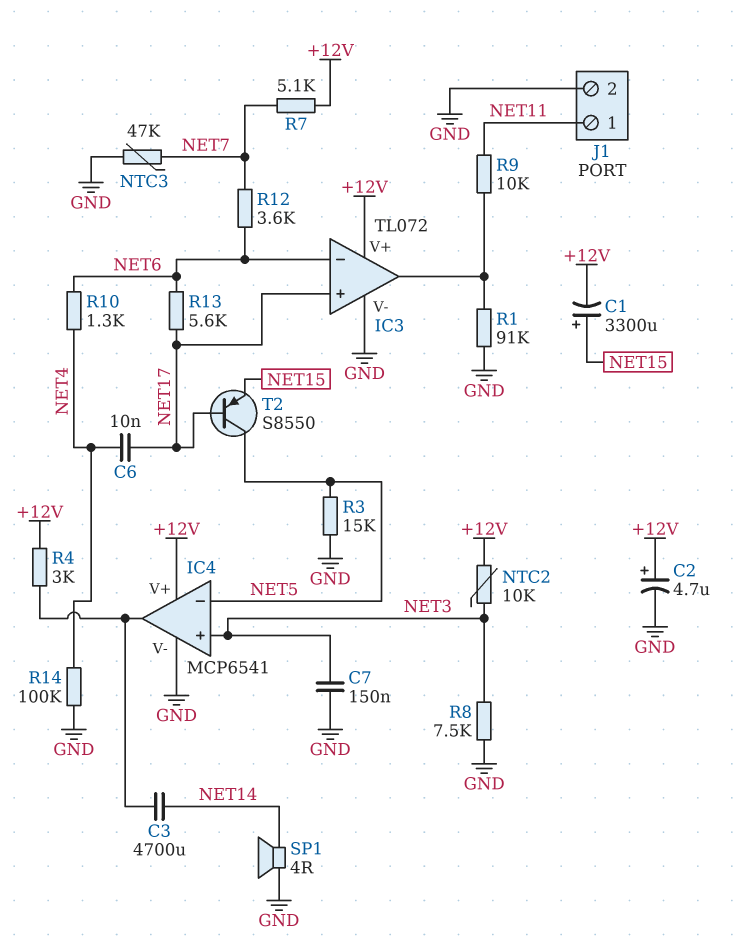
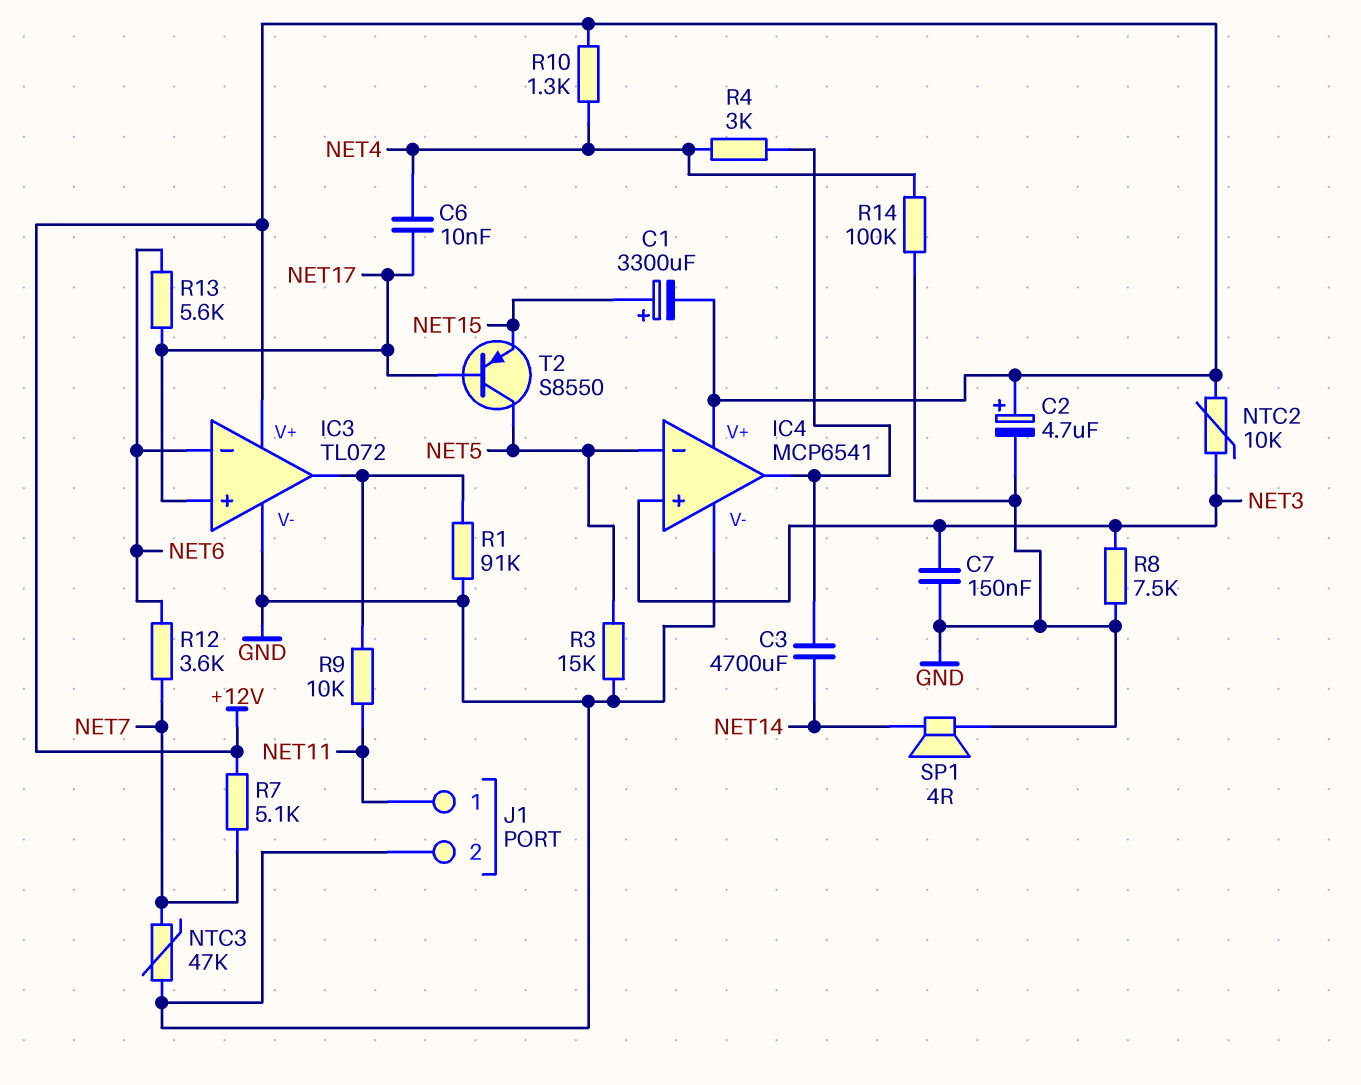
R4: 3k (+12V, IC4/out) -> 3k (IC4/out, NET4)
R10: 1.3k (NET4, NET6) -> 1.3k (+12V, NET4)

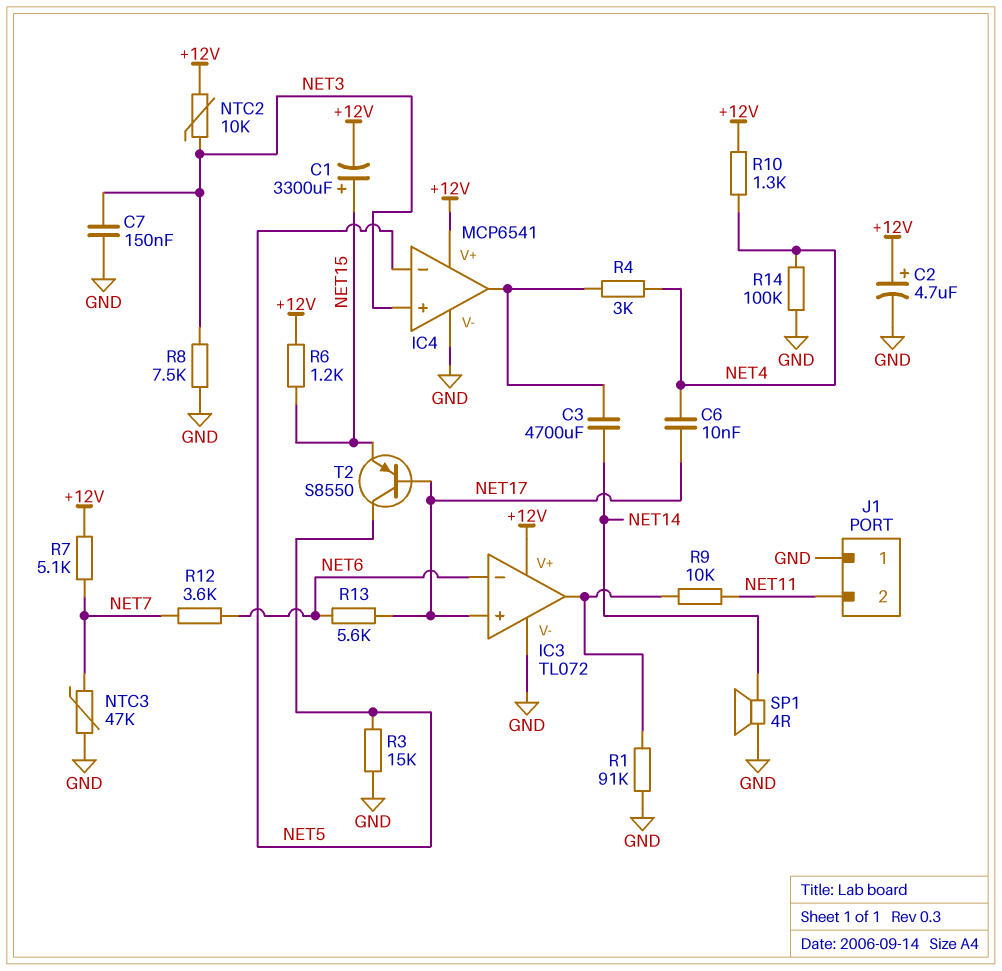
J1 pin 1: NET11 -> GND
J1 pin 2: GND -> NET11
R6: none -> 1.2k (+12V, NET15)

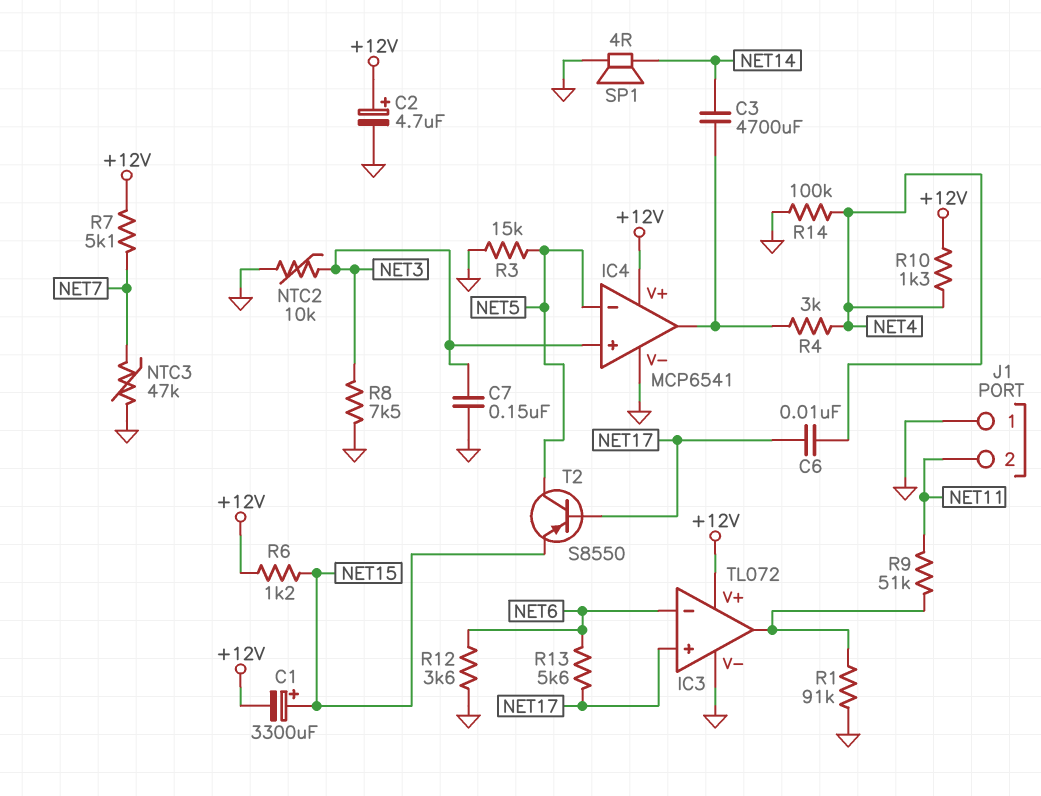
NTC2: 10k (+12V, NET3) -> 10k (GND, NET3)
R9: 10k (IC3/out, NET11) -> 51k (IC3/out, NET11)
R12: 3.6k (NET6, NET7) -> 3.6k (GND, NET6)

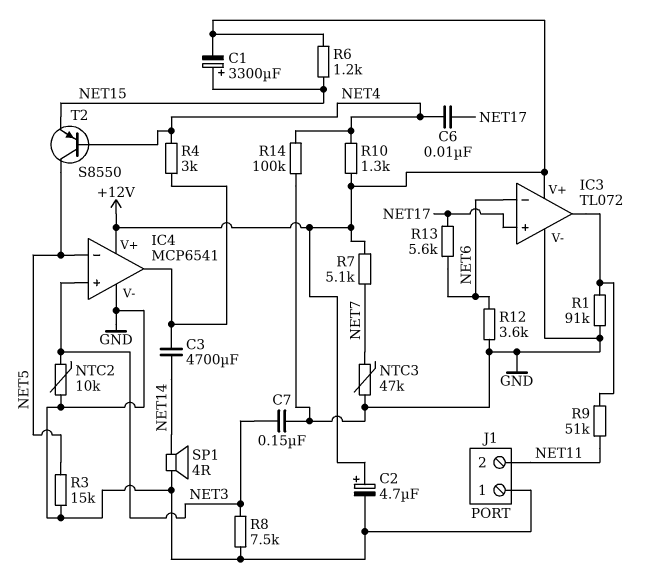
T2: PNP S8550 (B NET17, C NET5, E NET15) -> PNP S8550 (B NET4, C NET5, E NET15)

